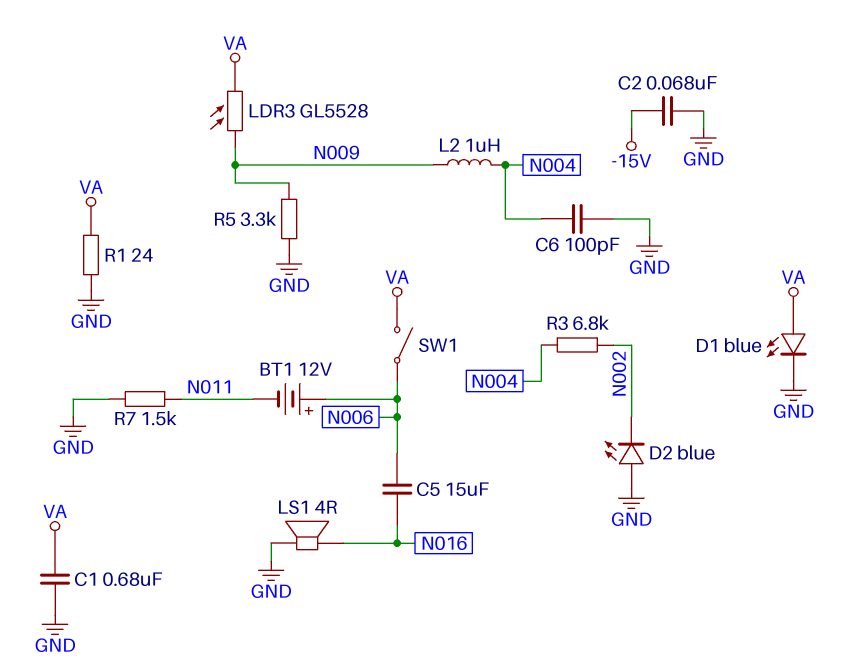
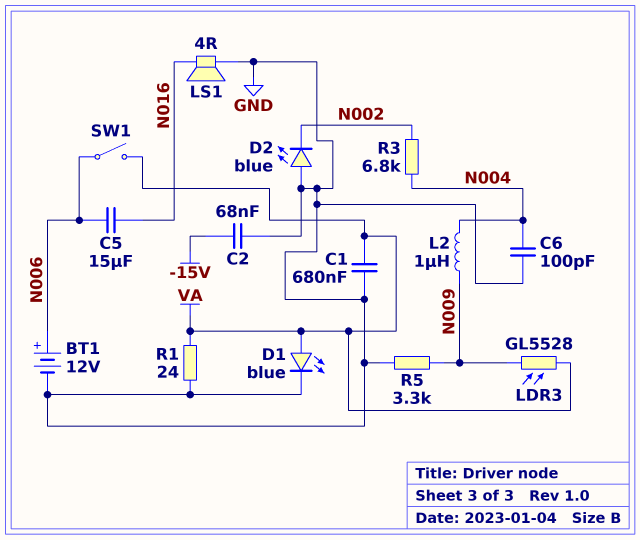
BT1: 12V (plus N006, minus N011) -> 12V (plus N006, minus GND)
R7: 1.5k (GND, N011) -> none

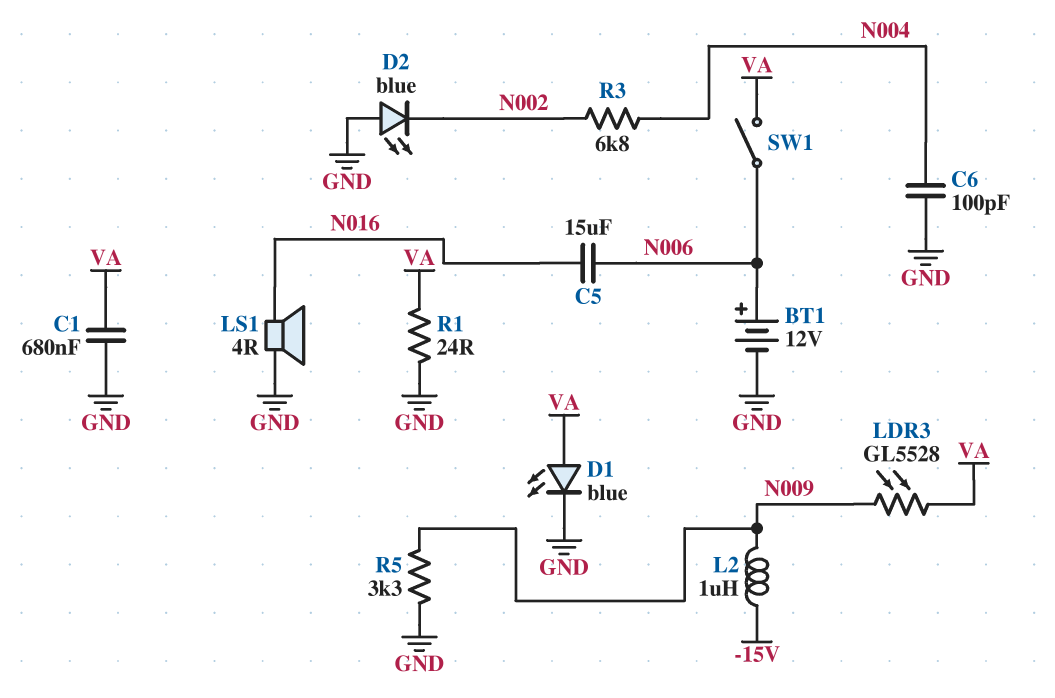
C2: 68nF (-15V, GND) -> none
L2: 1uH (N004, N009) -> 1uH (-15V, N009)

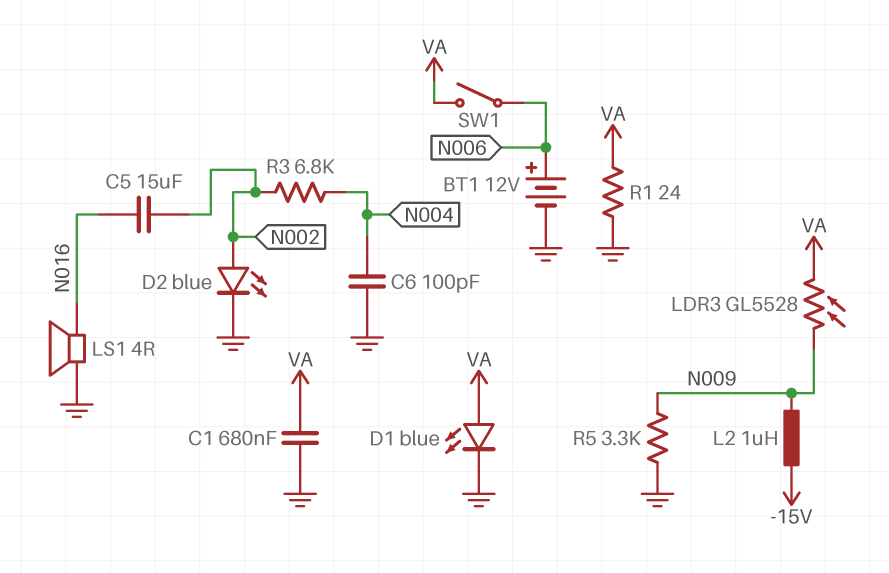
C5: 15uF (N006, N016) -> 15uF (N002, N016)
D2: LED blue (A GND, K N002) -> LED blue (A N002, K GND)

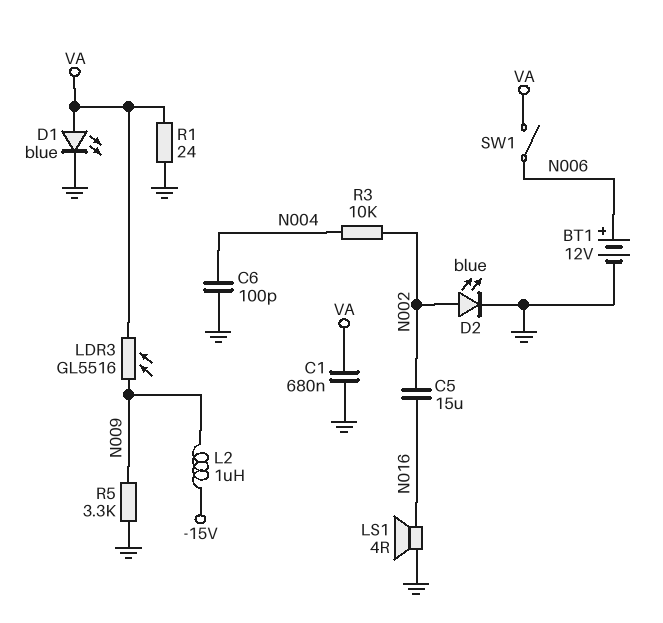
LDR3: GL5528 (N009, VA) -> GL5516 (N009, VA)
R3: 6.8k (N002, N004) -> 10k (N002, N004)

